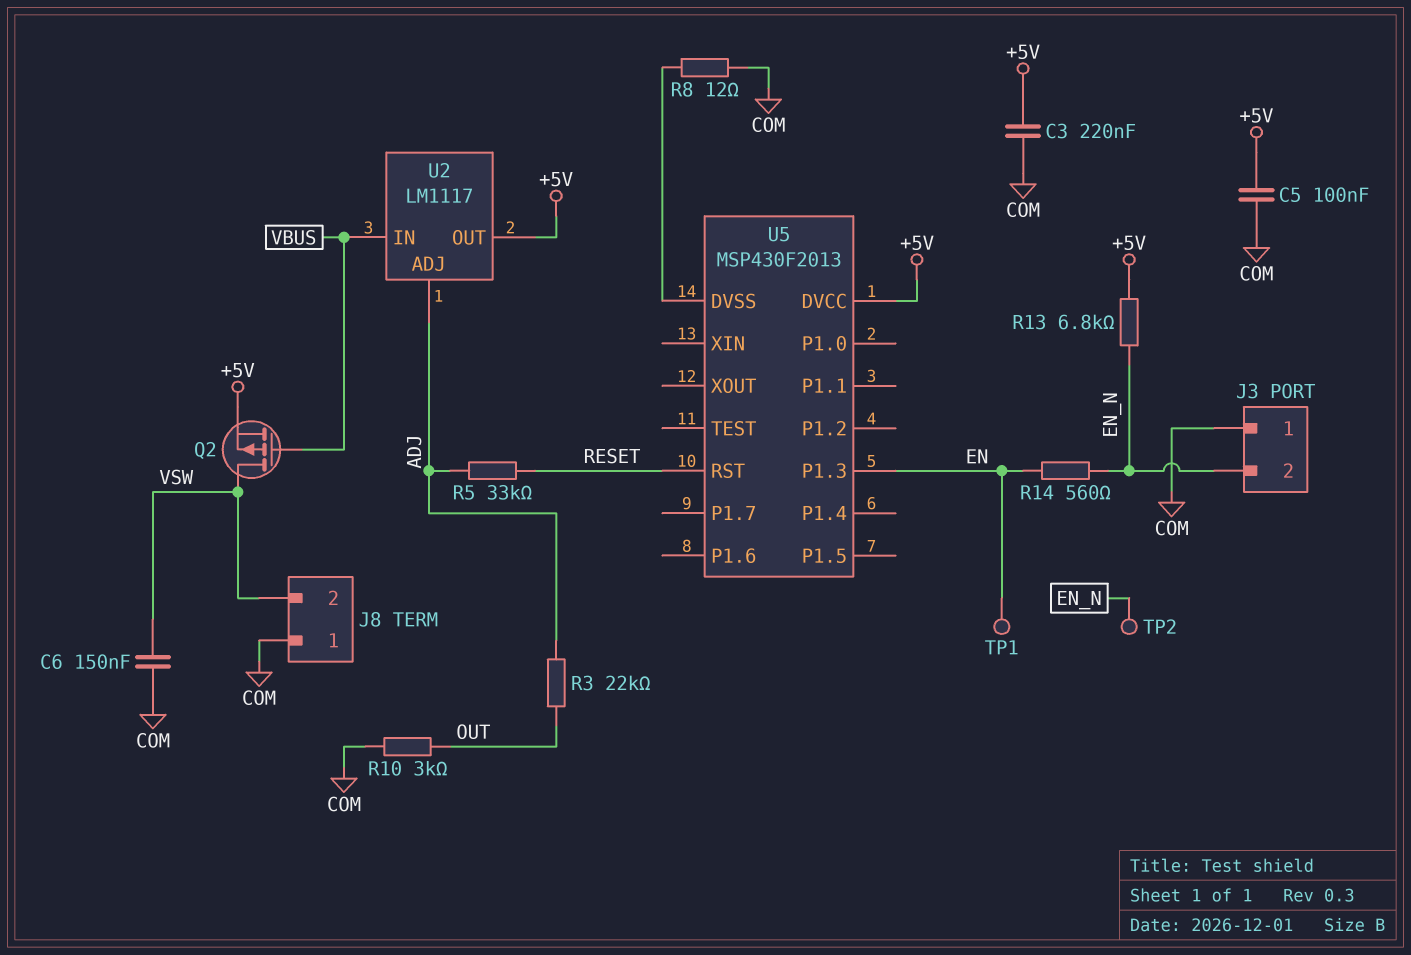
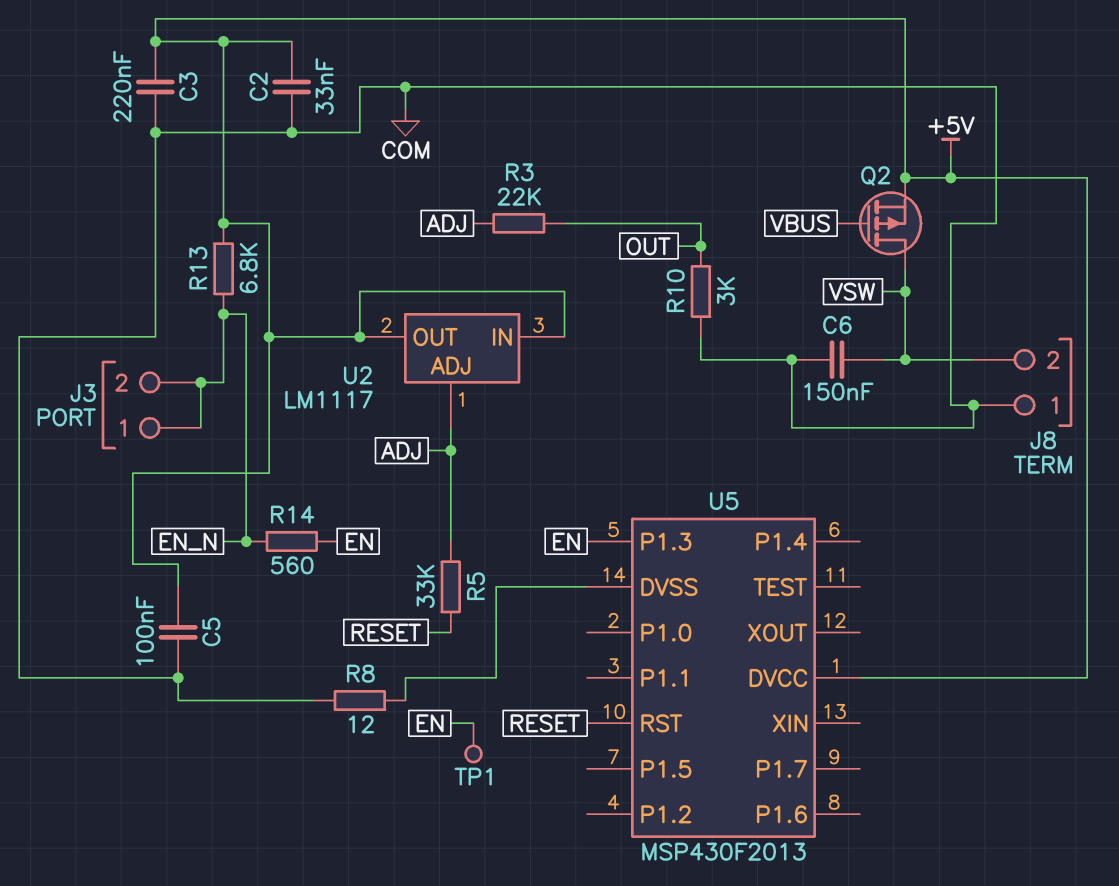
C2: none -> 33nF (+5V, COM)
J3 pin 1: COM -> EN_N
TP2: test point (EN_N) -> none
U2 pin IN: VBUS -> +5V

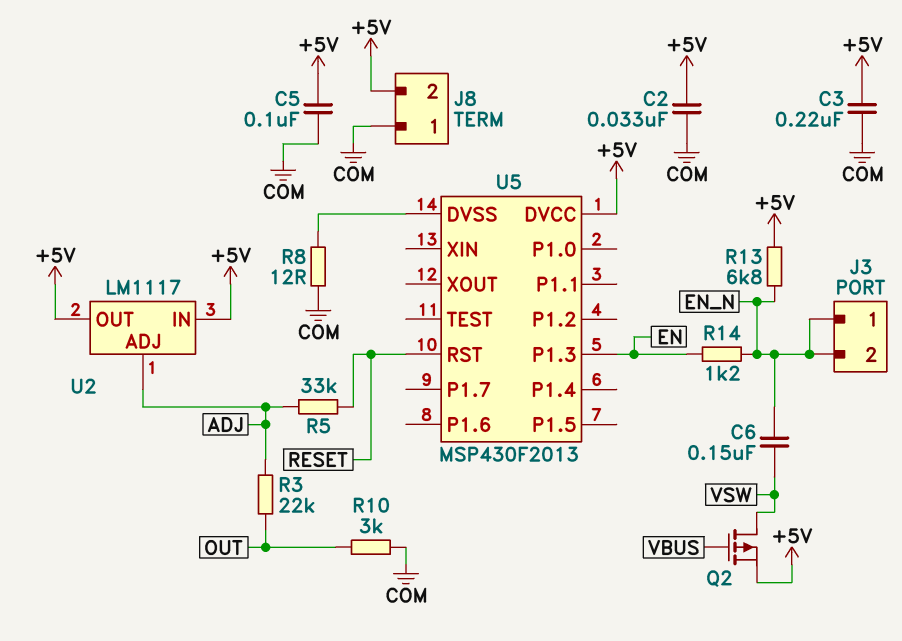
C6: 150nF (COM, VSW) -> 150nF (EN_N, VSW)
J8 pin 2: VSW -> +5V
R14: 560 (EN, EN_N) -> 1.2k (EN, EN_N)
TP1: test point (EN) -> none

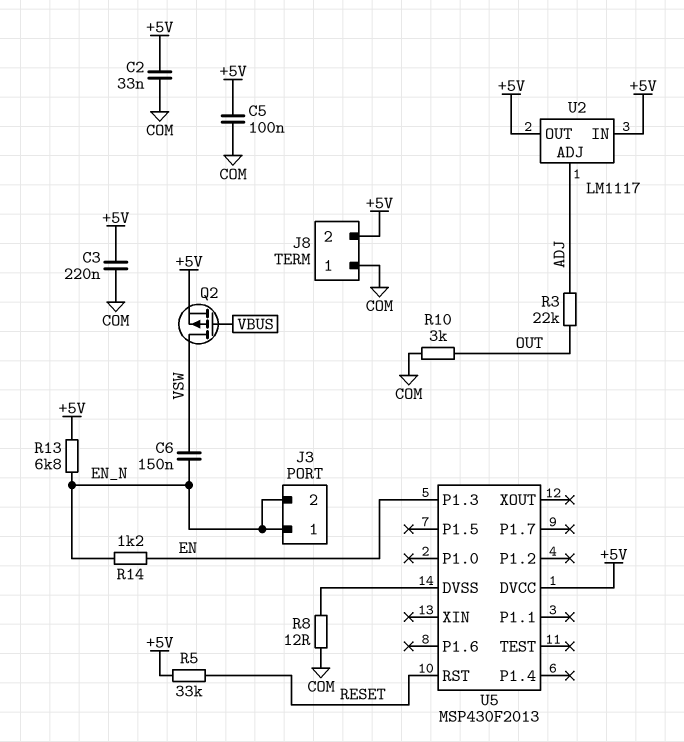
R5: 33k (ADJ, RESET) -> 33k (+5V, RESET)

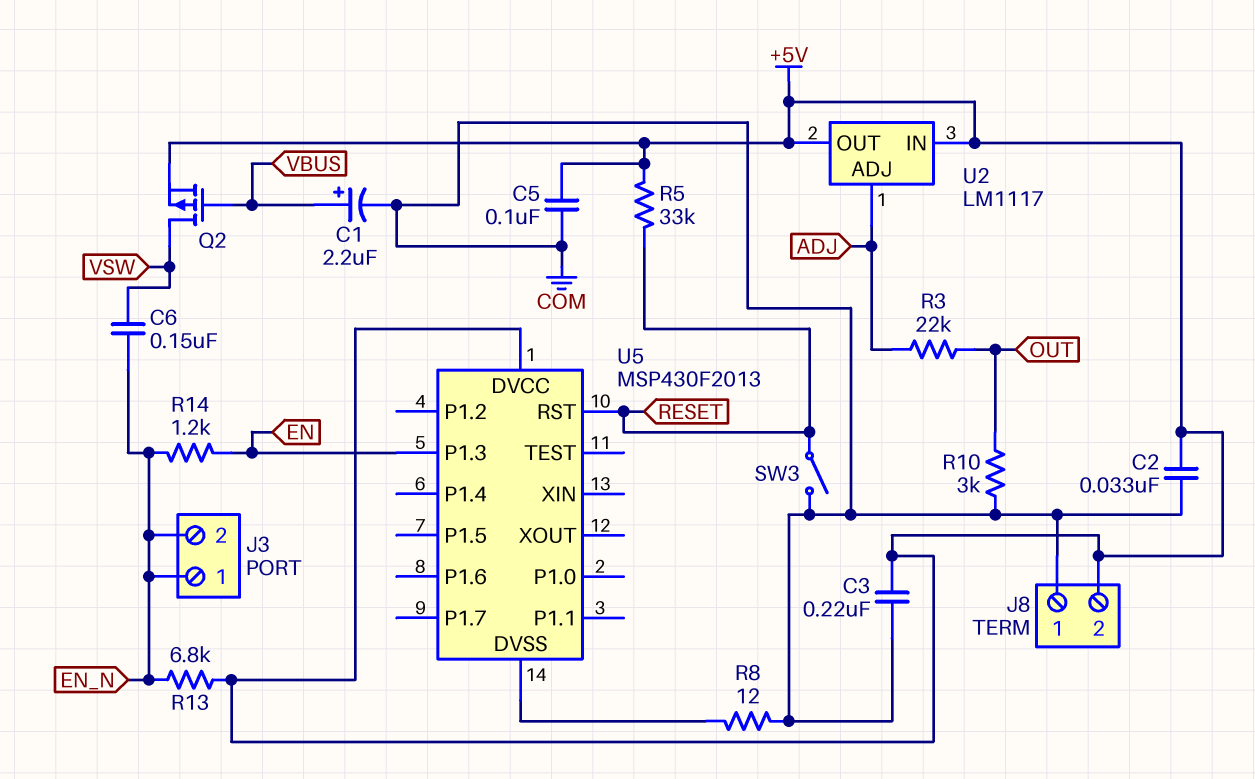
C1: none -> 2.2uF (plus VBUS, minus COM)
SW3: none -> switch (COM, RESET)

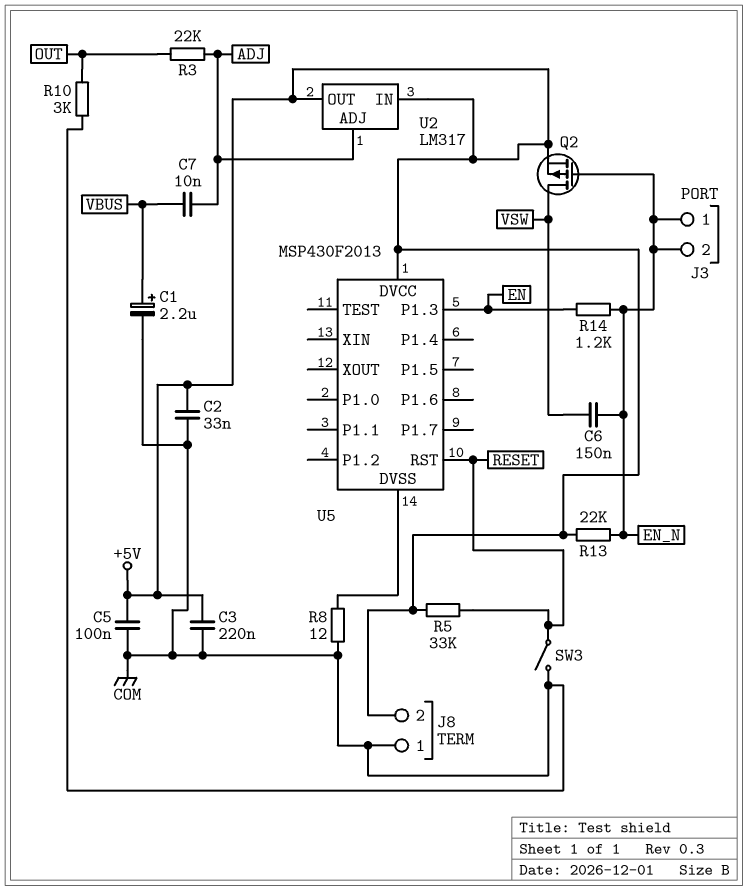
C7: none -> 10nF (ADJ, VBUS)
Q2: PMOS (G VBUS, D VSW, S +5V) -> PMOS (G EN_N, D VSW, S +5V)
R13: 6.8k (+5V, EN_N) -> 22k (+5V, EN_N)
U2: LM1117 -> LM317

